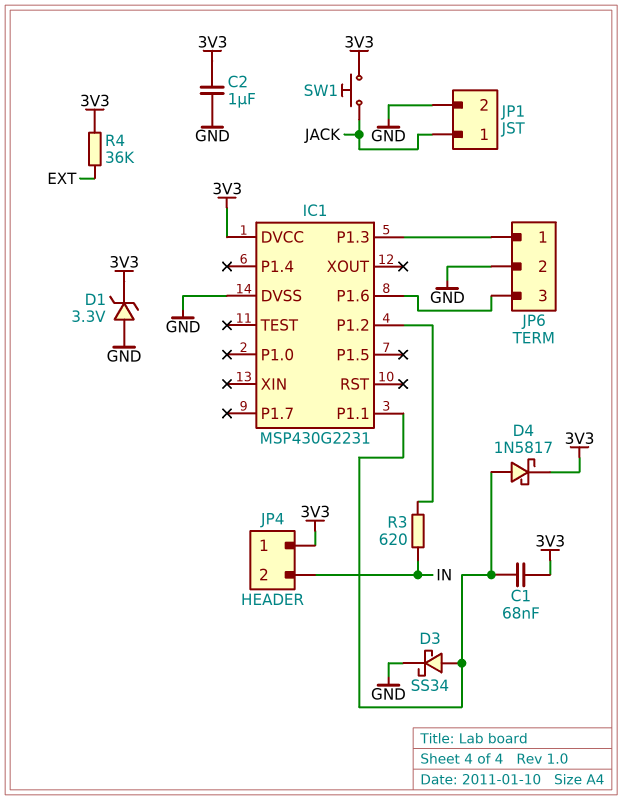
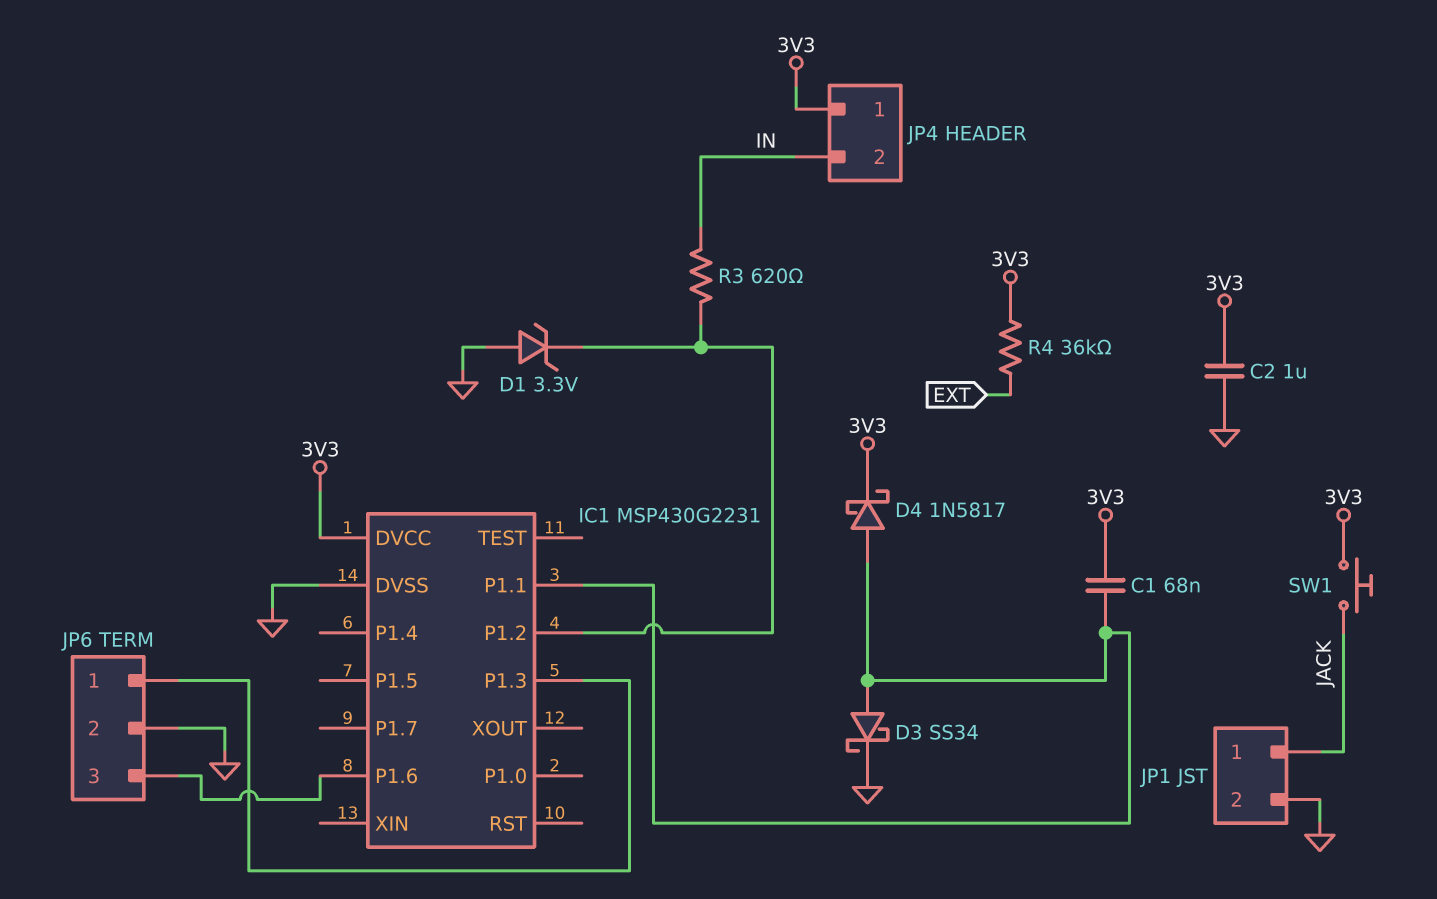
D1: zener 3.3V (A GND, K 3V3) -> zener 3.3V (A GND, K IC1/P1.2)

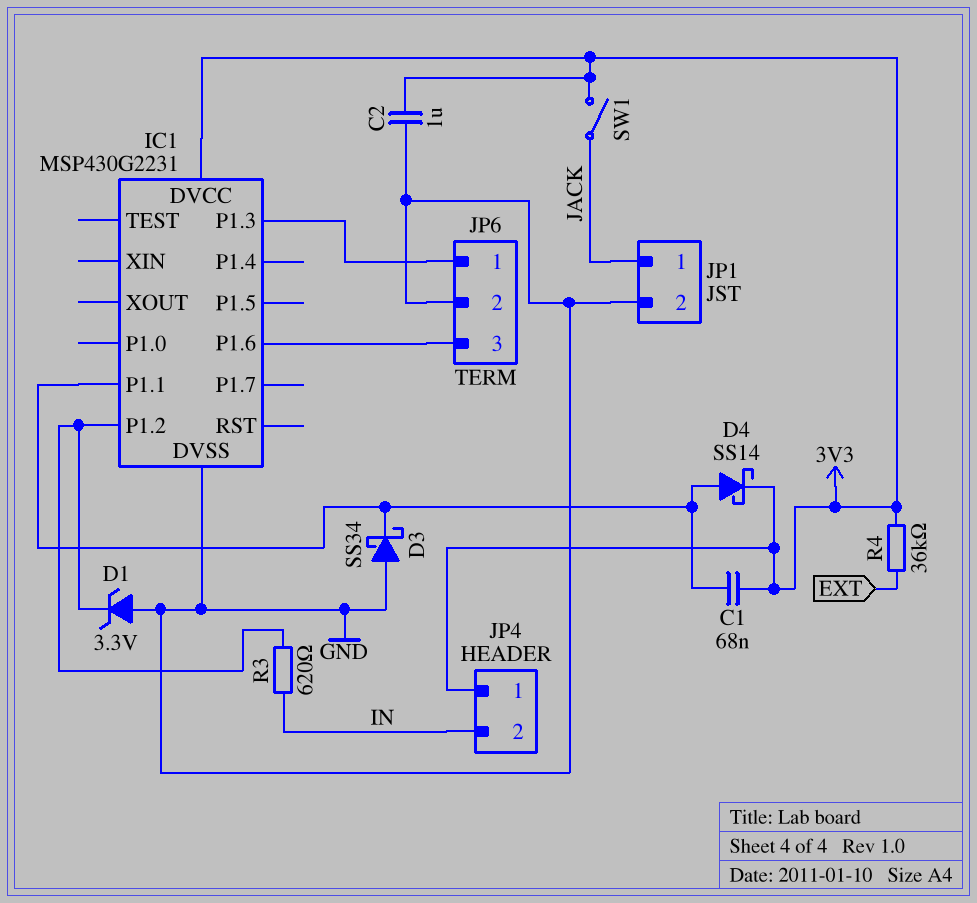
D3: schottky SS34 (A IC1/P1.1, K GND) -> schottky SS34 (A GND, K IC1/P1.1)
D4: schottky 1N5817 (A IC1/P1.1, K 3V3) -> schottky SS14 (A IC1/P1.1, K 3V3)
SW1: button (3V3, JACK) -> switch (3V3, JACK)

